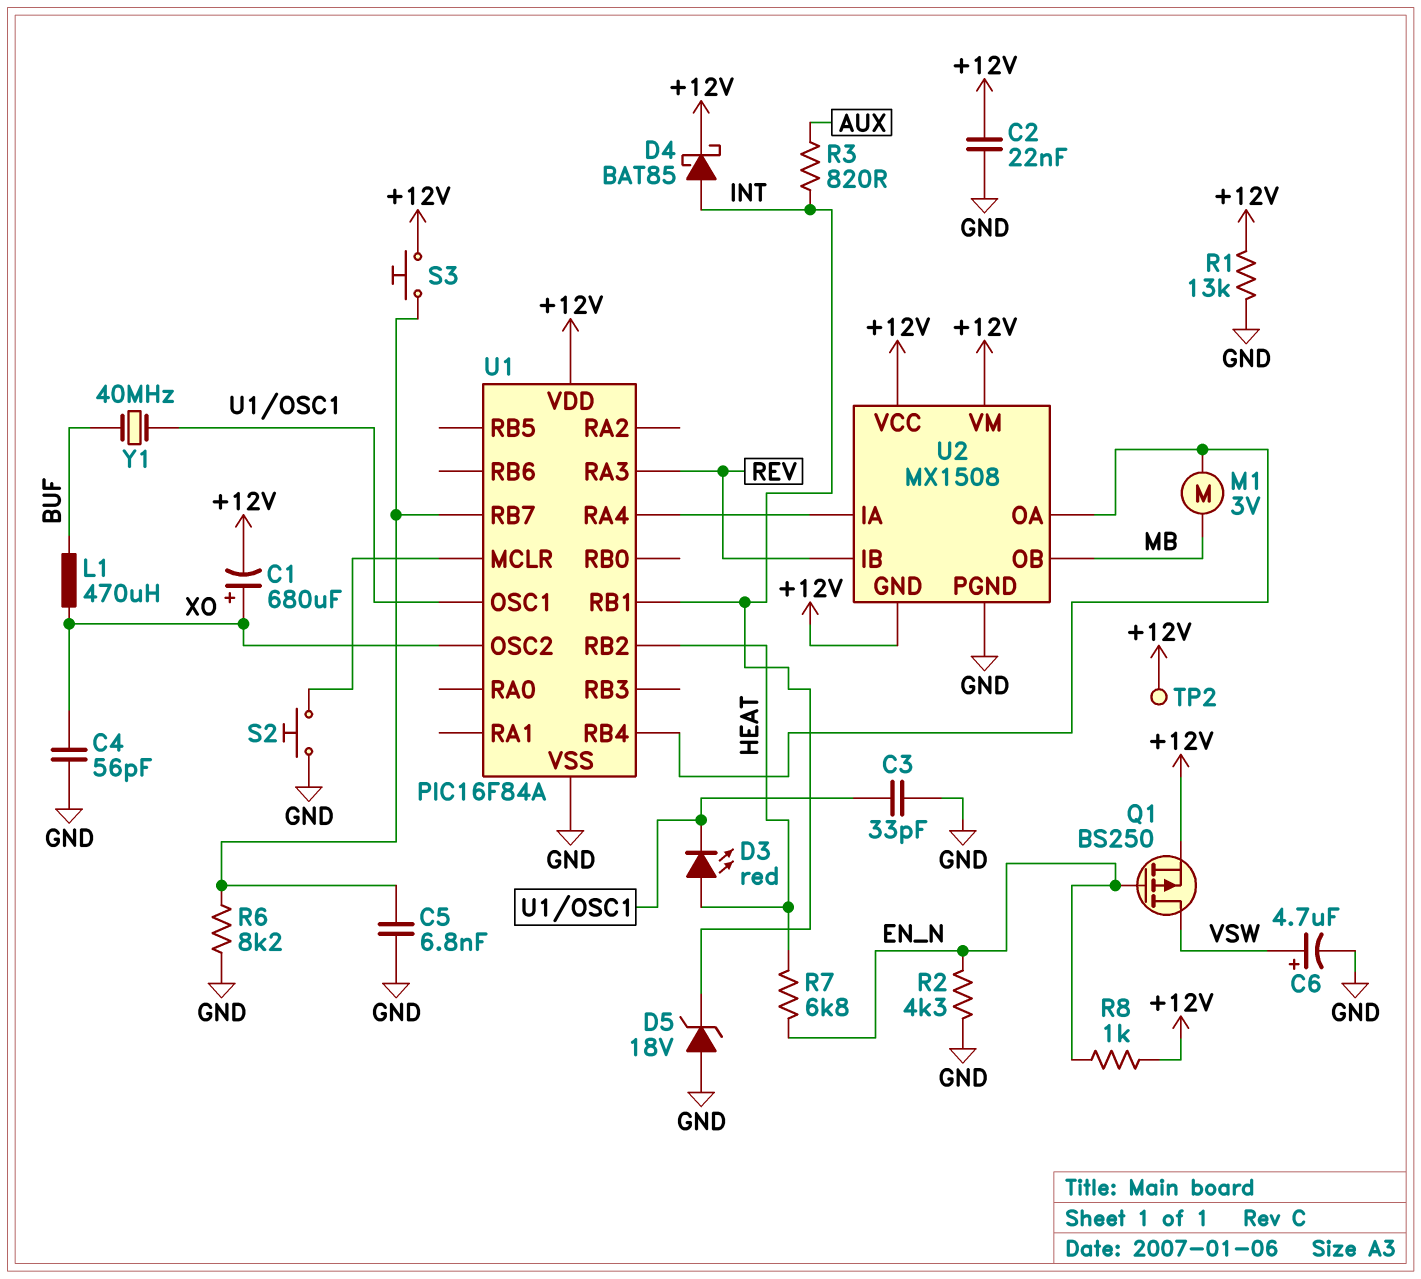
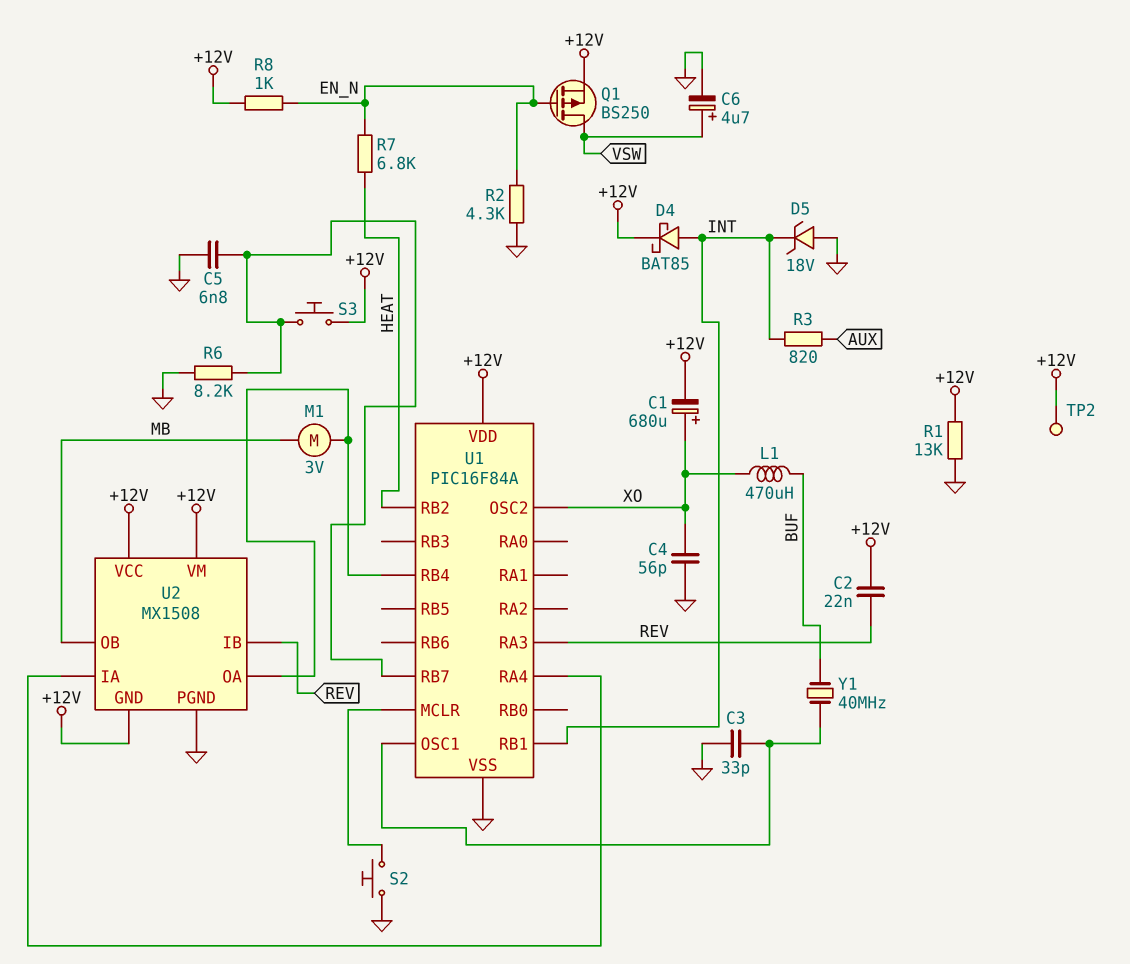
C2: 22nF (+12V, GND) -> 22nF (+12V, REV)
D3: LED red (A HEAT, K U1/OSC1) -> none

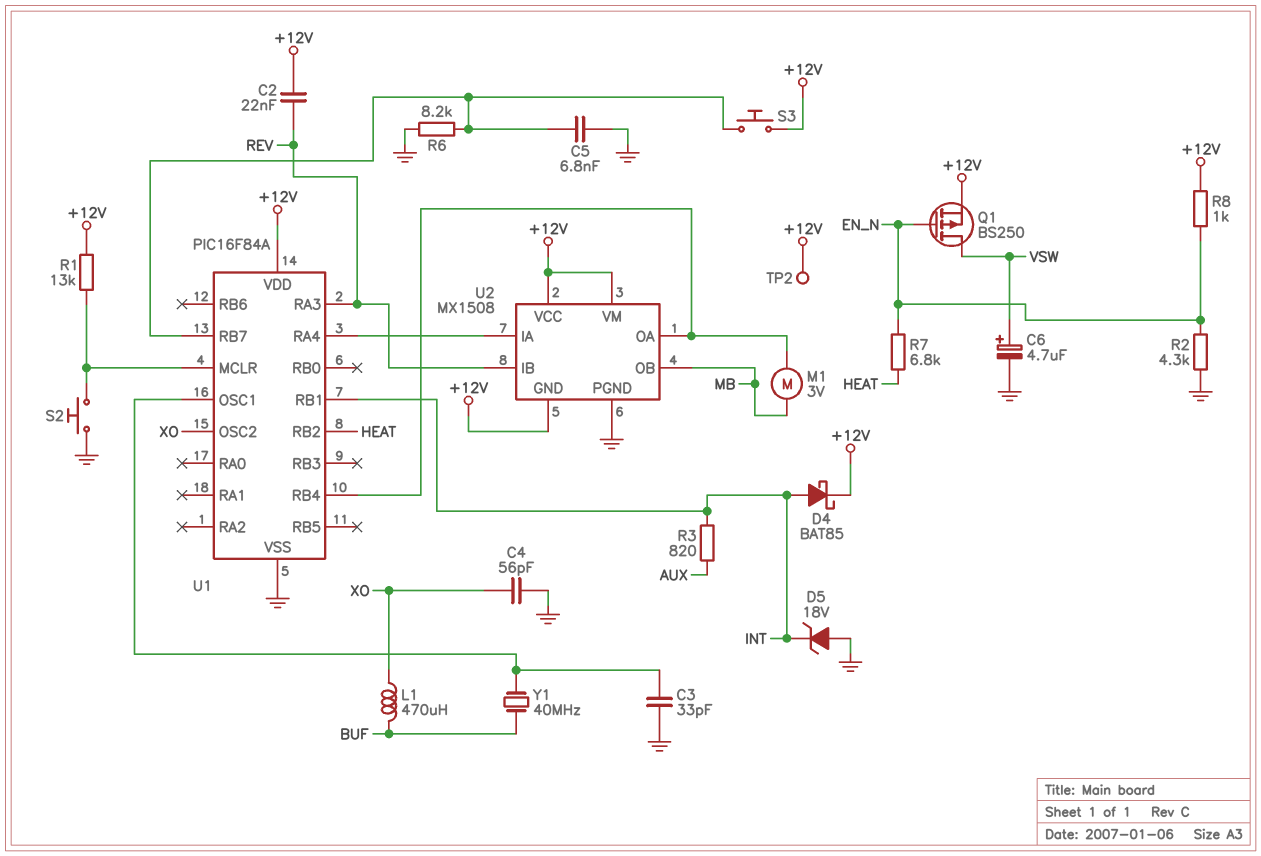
C1: 680uF (plus XO, minus +12V) -> none
R1: 13k (+12V, GND) -> 13k (+12V, U1/MCLR)

